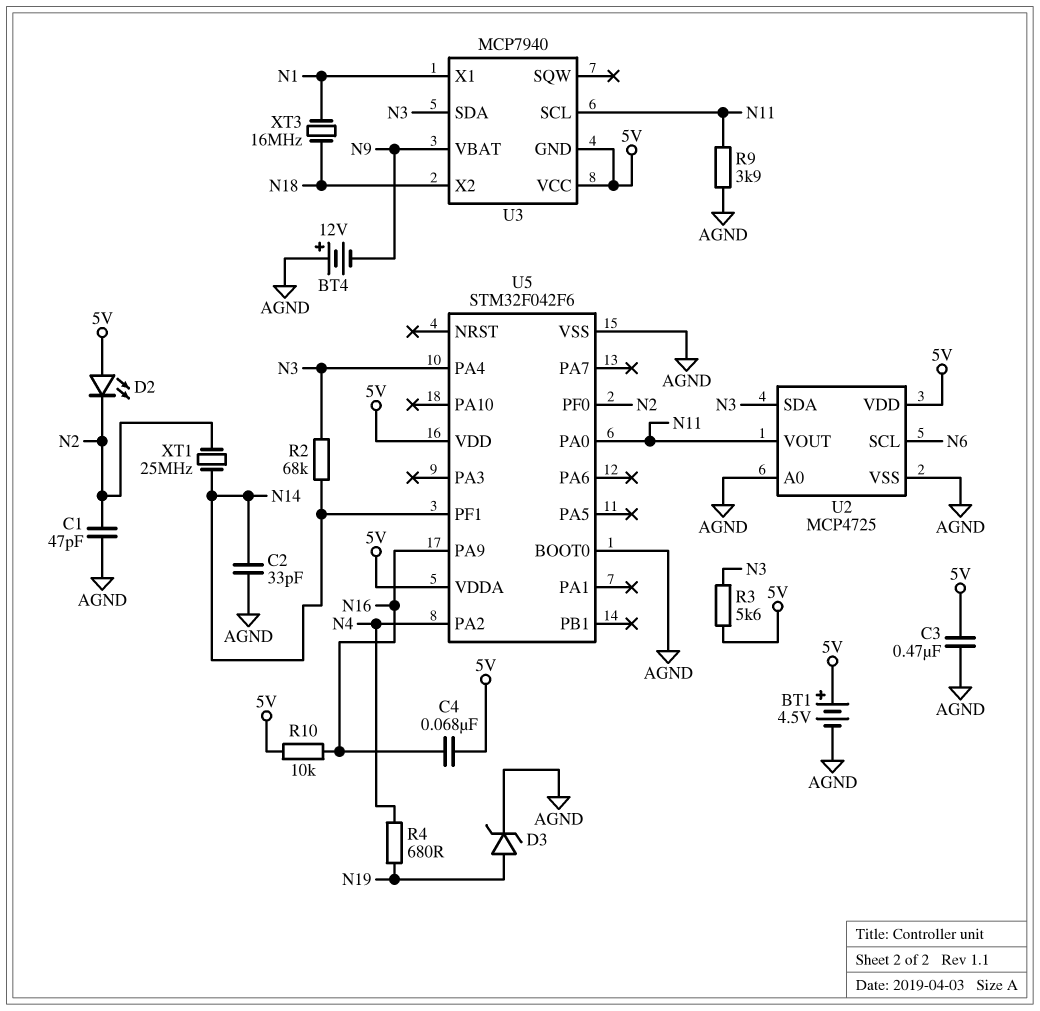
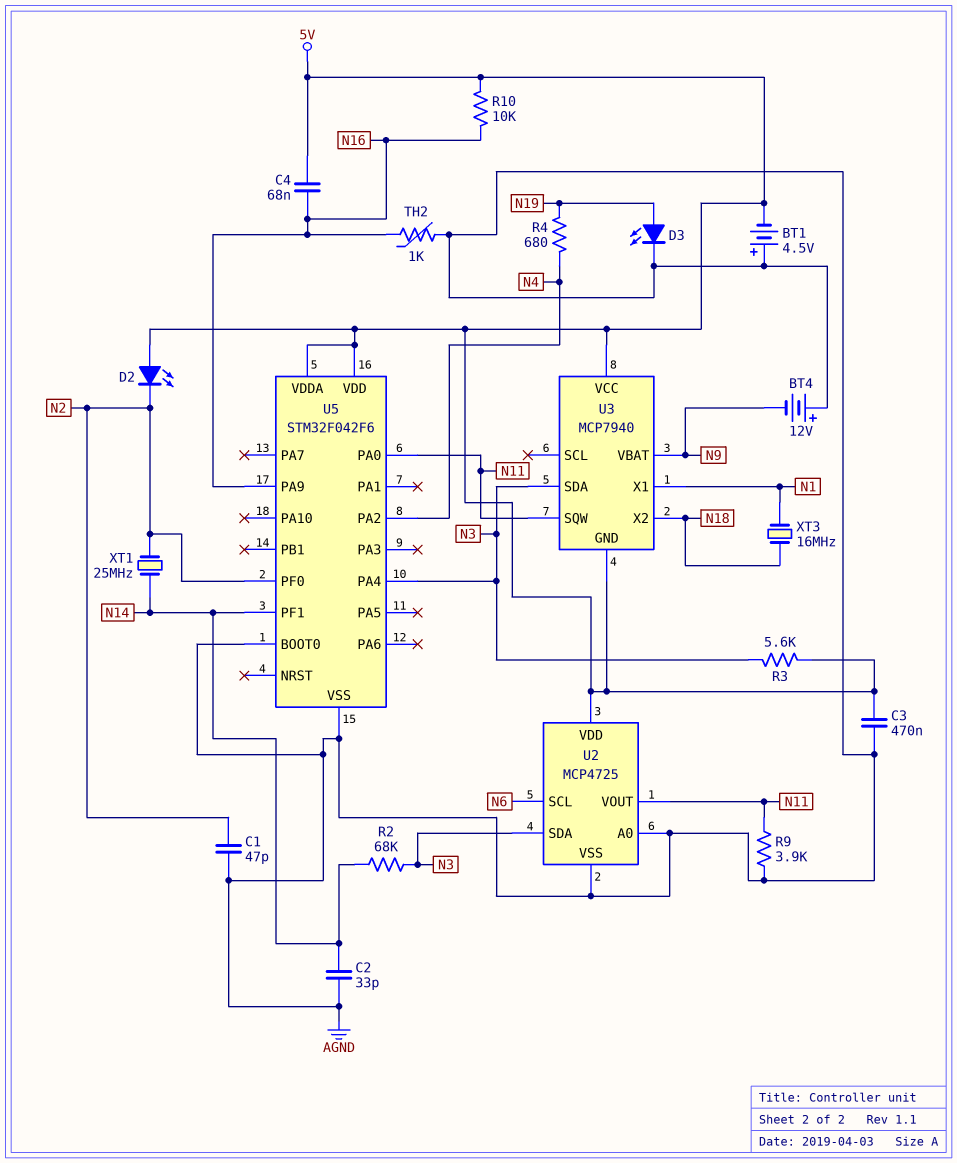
BT1: 4.5V (plus 5V, minus AGND) -> 4.5V (plus AGND, minus 5V)
D3: zener (A N19, K AGND) -> LED (A N19, K AGND)
TH2: none -> 1k (AGND, N16)
U3 pin SCL: N11 -> none
U3 pin SQW: none -> N11

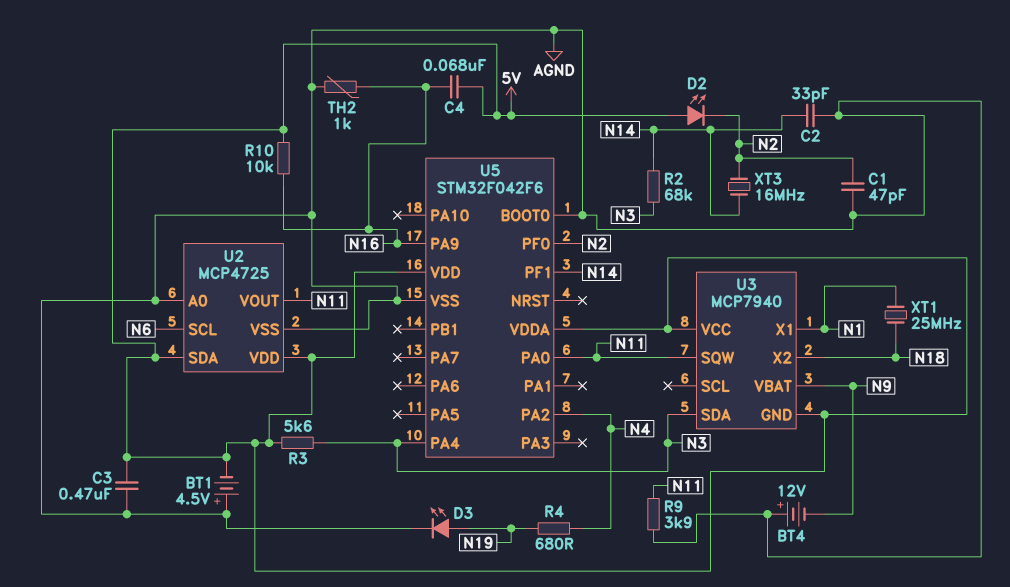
U2 pin SDA: N3 -> 5V
XT1: 25MHz (N2, N14) -> 25MHz (N1, N18)
XT3: 16MHz (N1, N18) -> 16MHz (N2, N14)

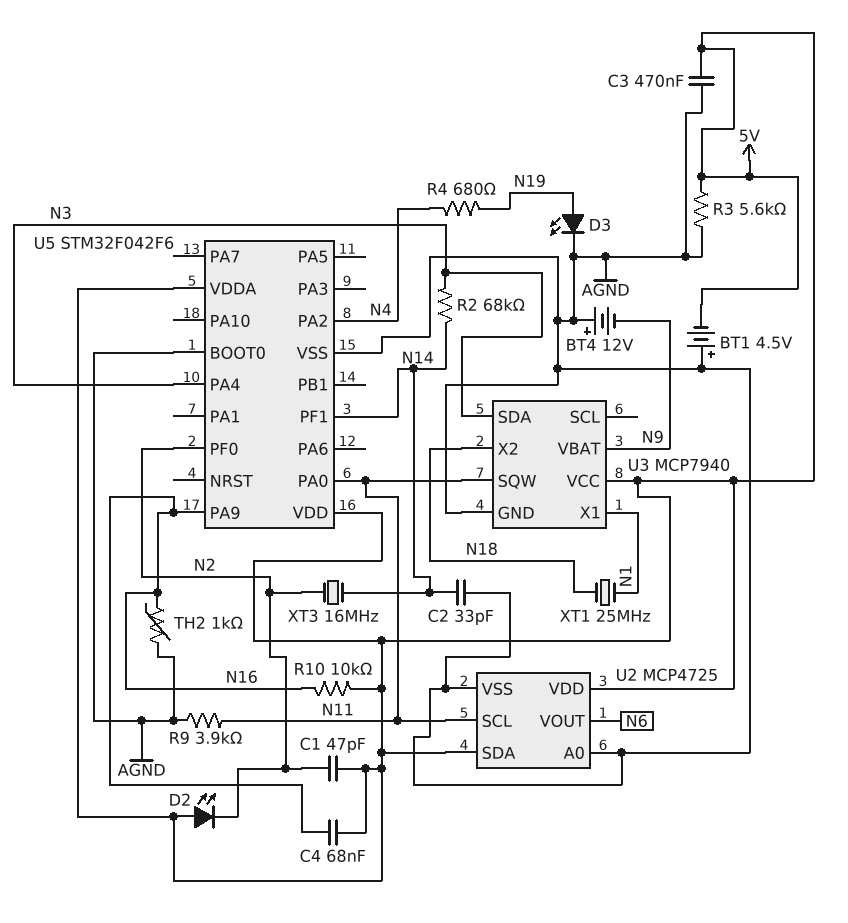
C1: 47pF (AGND, N2) -> 47pF (5V, N2)
R3: 5.6k (5V, N3) -> 5.6k (5V, AGND)
U2 pin SCL: N6 -> N11
U2 pin VOUT: N11 -> N6
U3 pin GND: 5V -> AGND

